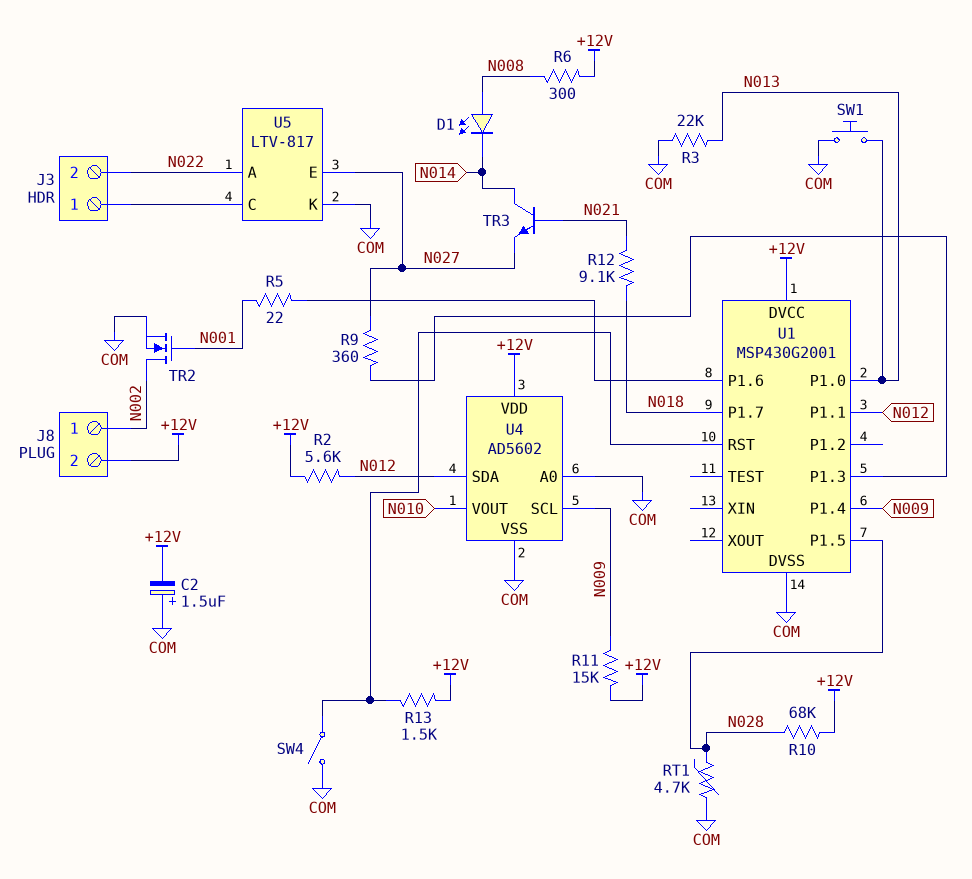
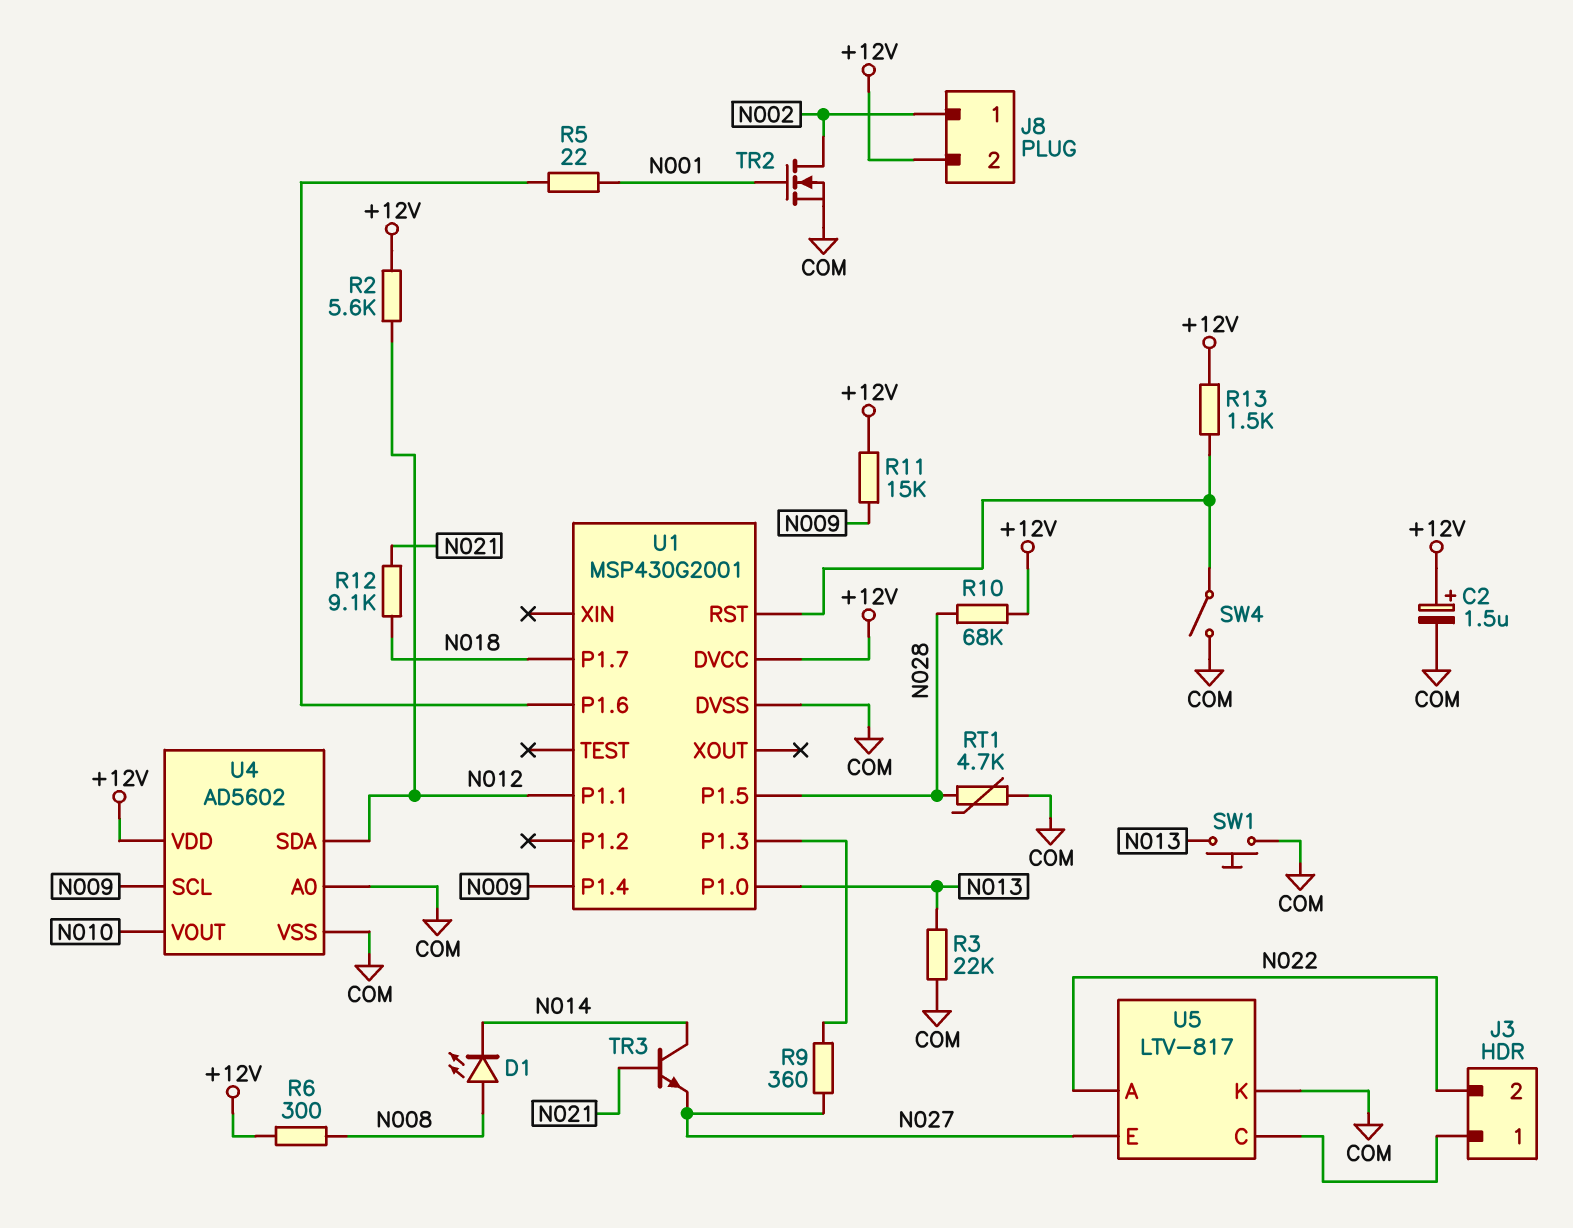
C2: 1.5uF (plus COM, minus +12V) -> 1.5uF (plus +12V, minus COM)

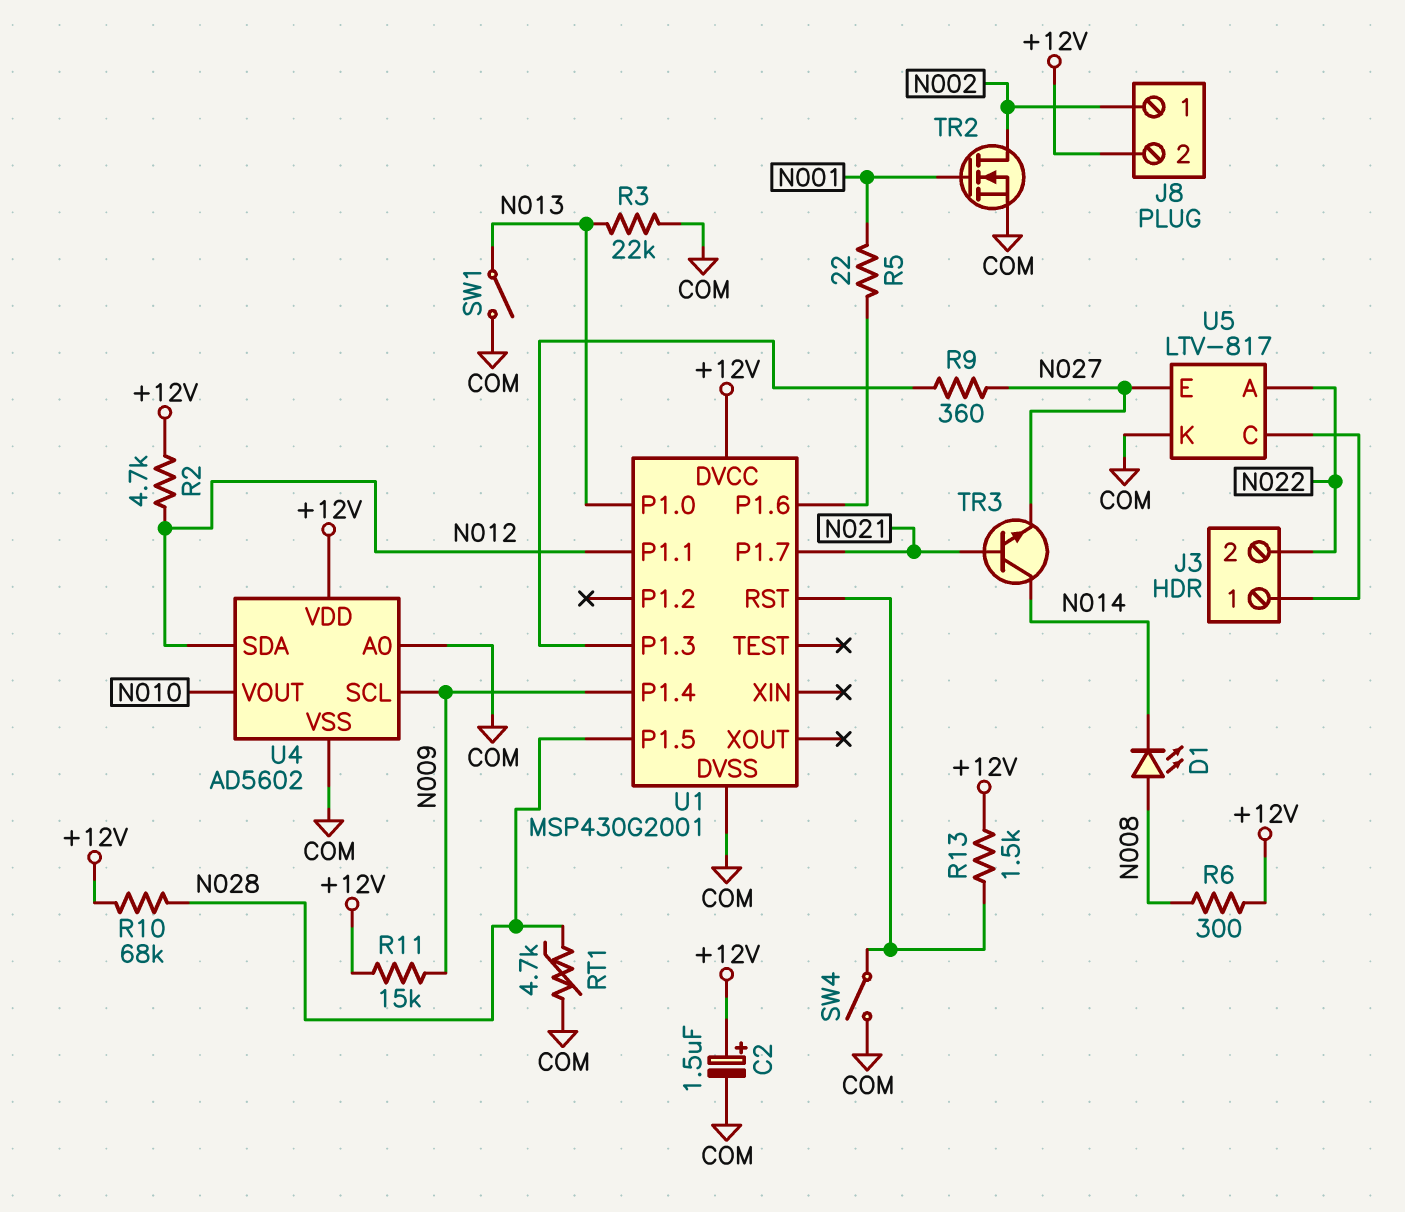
R2: 5.6k (+12V, N012) -> 4.7k (+12V, N012)
R12: 9.1k (N018, N021) -> none
SW1: button (COM, N013) -> switch (COM, N013)
U1 pin P1.7: N018 -> N021

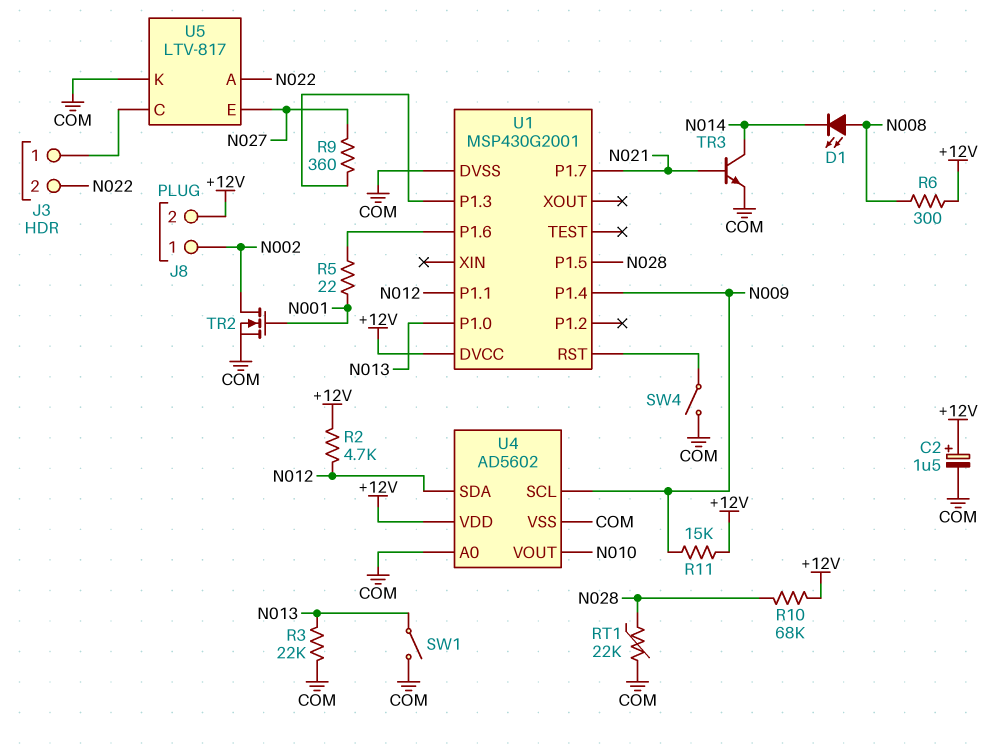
R13: 1.5k (+12V, U1/RST) -> none
RT1: 4.7k (COM, N028) -> 22k (COM, N028)
TR3: NPN (B N021, C N014, E N027) -> NPN (B N021, C N014, E COM)

